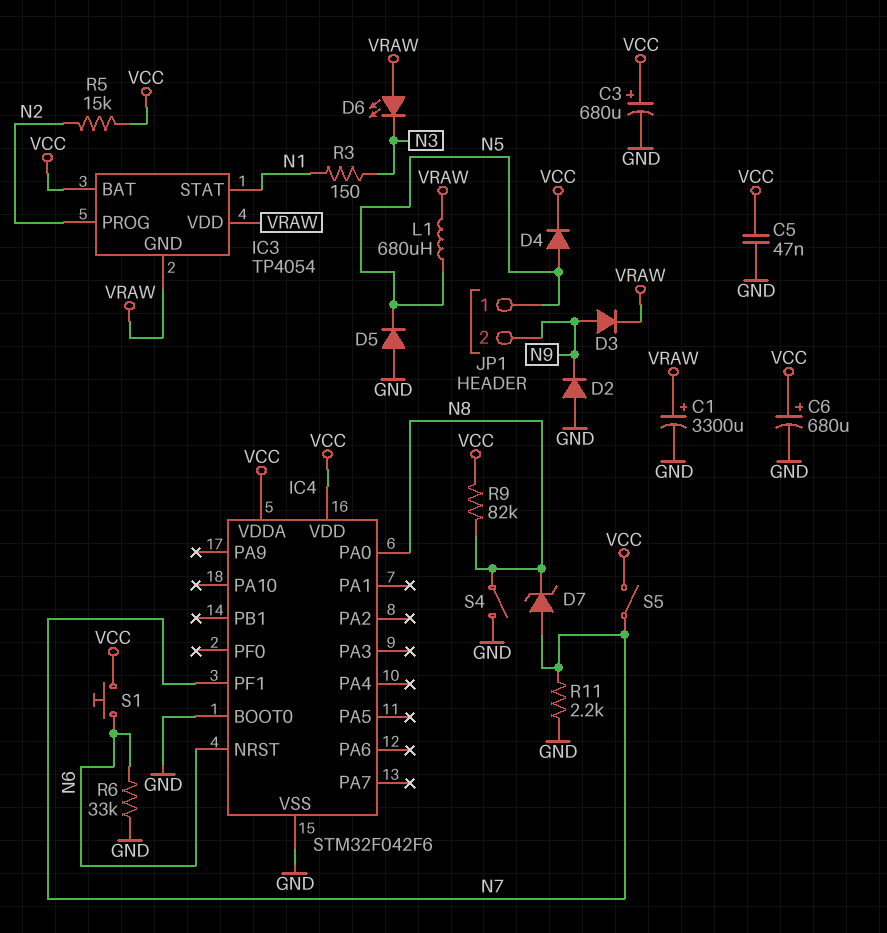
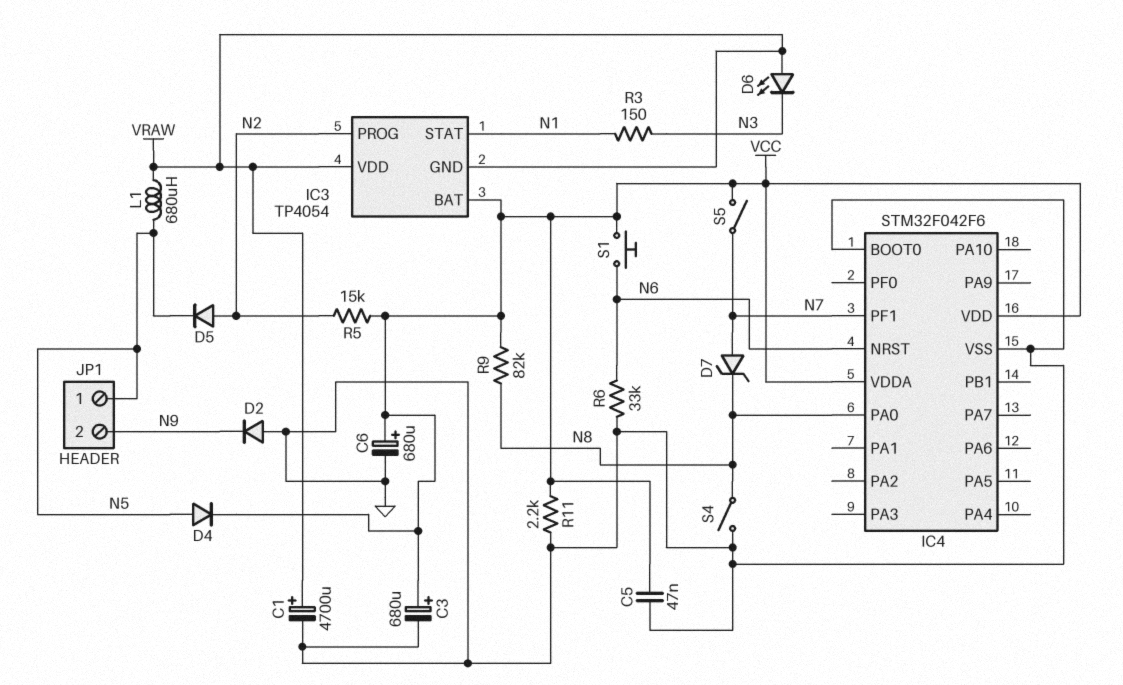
C1: 3300uF (plus VRAW, minus GND) -> 4700uF (plus VRAW, minus GND)
D3: diode (A N9, K VRAW) -> none
D5: diode (A GND, K N5) -> diode (A N2, K N5)
R11: 2.2k (GND, N7) -> 2.2k (GND, VCC)

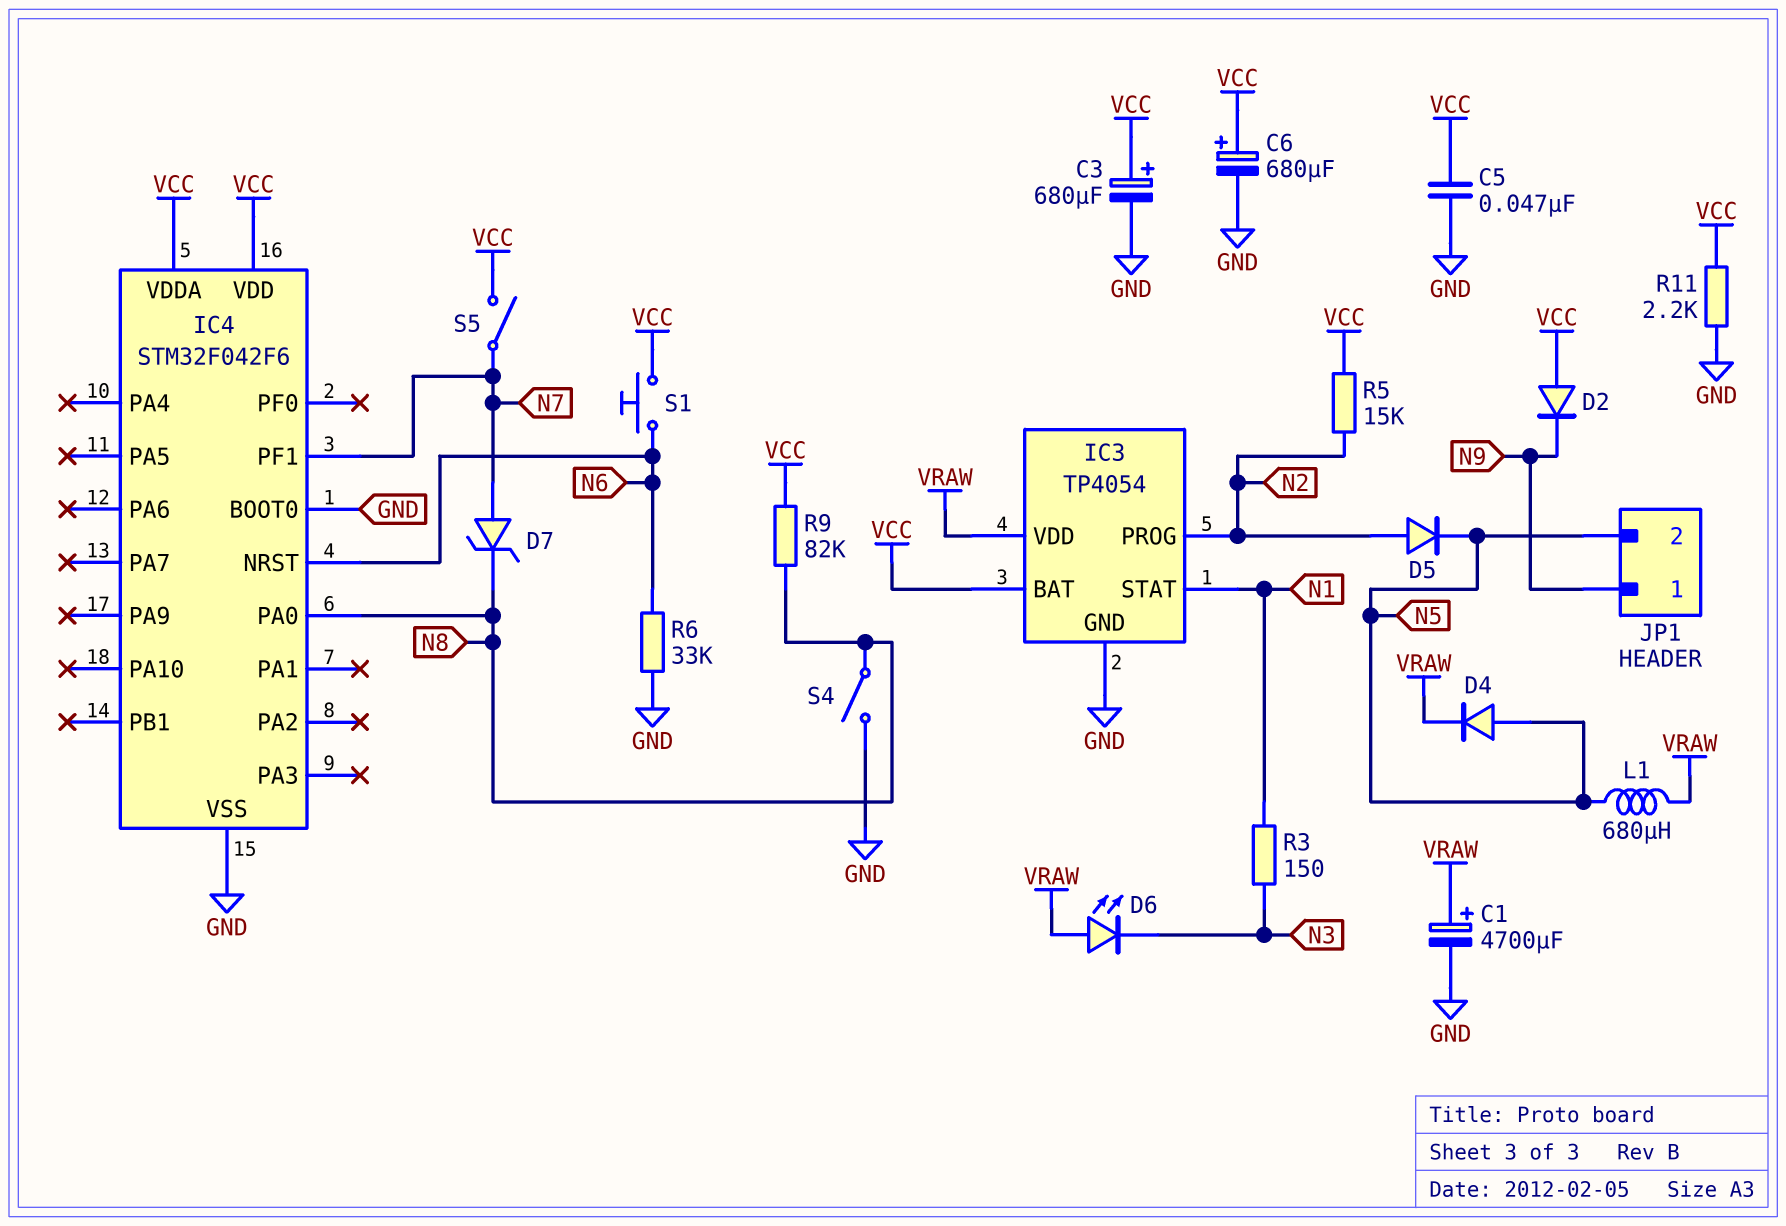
D2: diode (A GND, K N9) -> diode (A VCC, K N9)
D4: diode (A N5, K VCC) -> diode (A N5, K VRAW)
IC3 pin GND: VRAW -> GND
JP1 pin 1: N5 -> N9
JP1 pin 2: N9 -> N5

